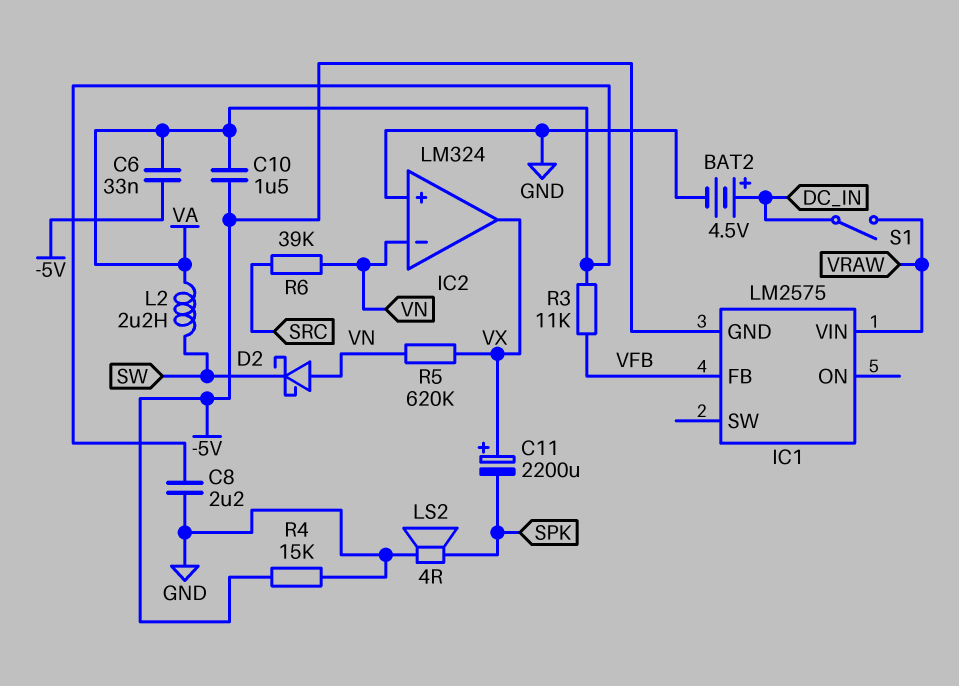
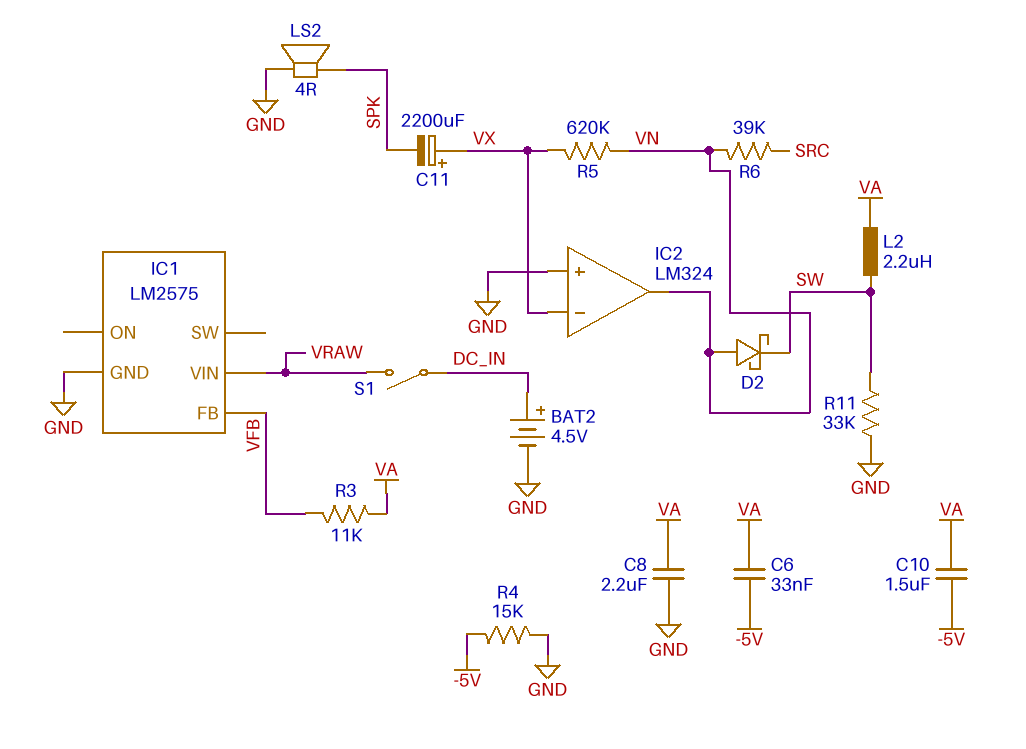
IC1 pin GND: -5V -> GND
IC2 pin in-: VN -> VX
IC2 pin out: VX -> VN
R11: none -> 33k (GND, SW)

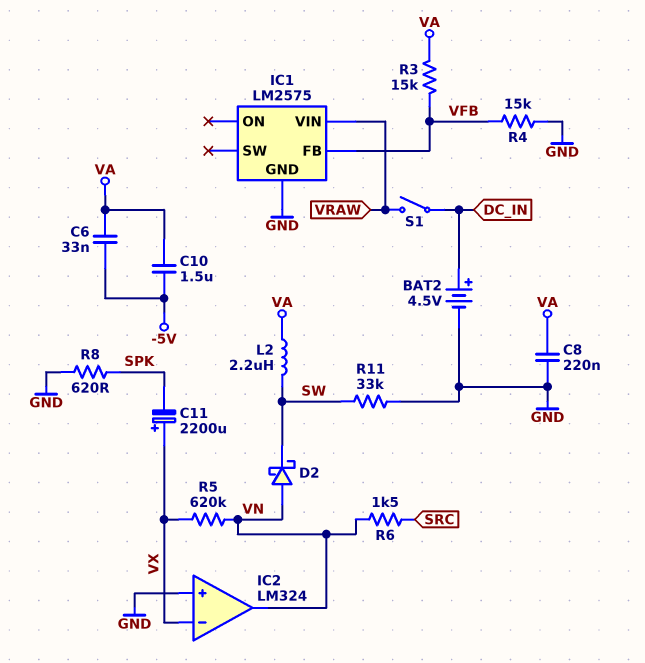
C8: 2.2uF (GND, VA) -> 220nF (GND, VA)
LS2: speaker 4R (GND, SPK) -> none
R3: 11k (VA, VFB) -> 15k (VA, VFB)
R4: 15k (-5V, GND) -> 15k (GND, VFB)
R6: 39k (SRC, VN) -> 1.5k (SRC, VN)
R8: none -> 620 (GND, SPK)

